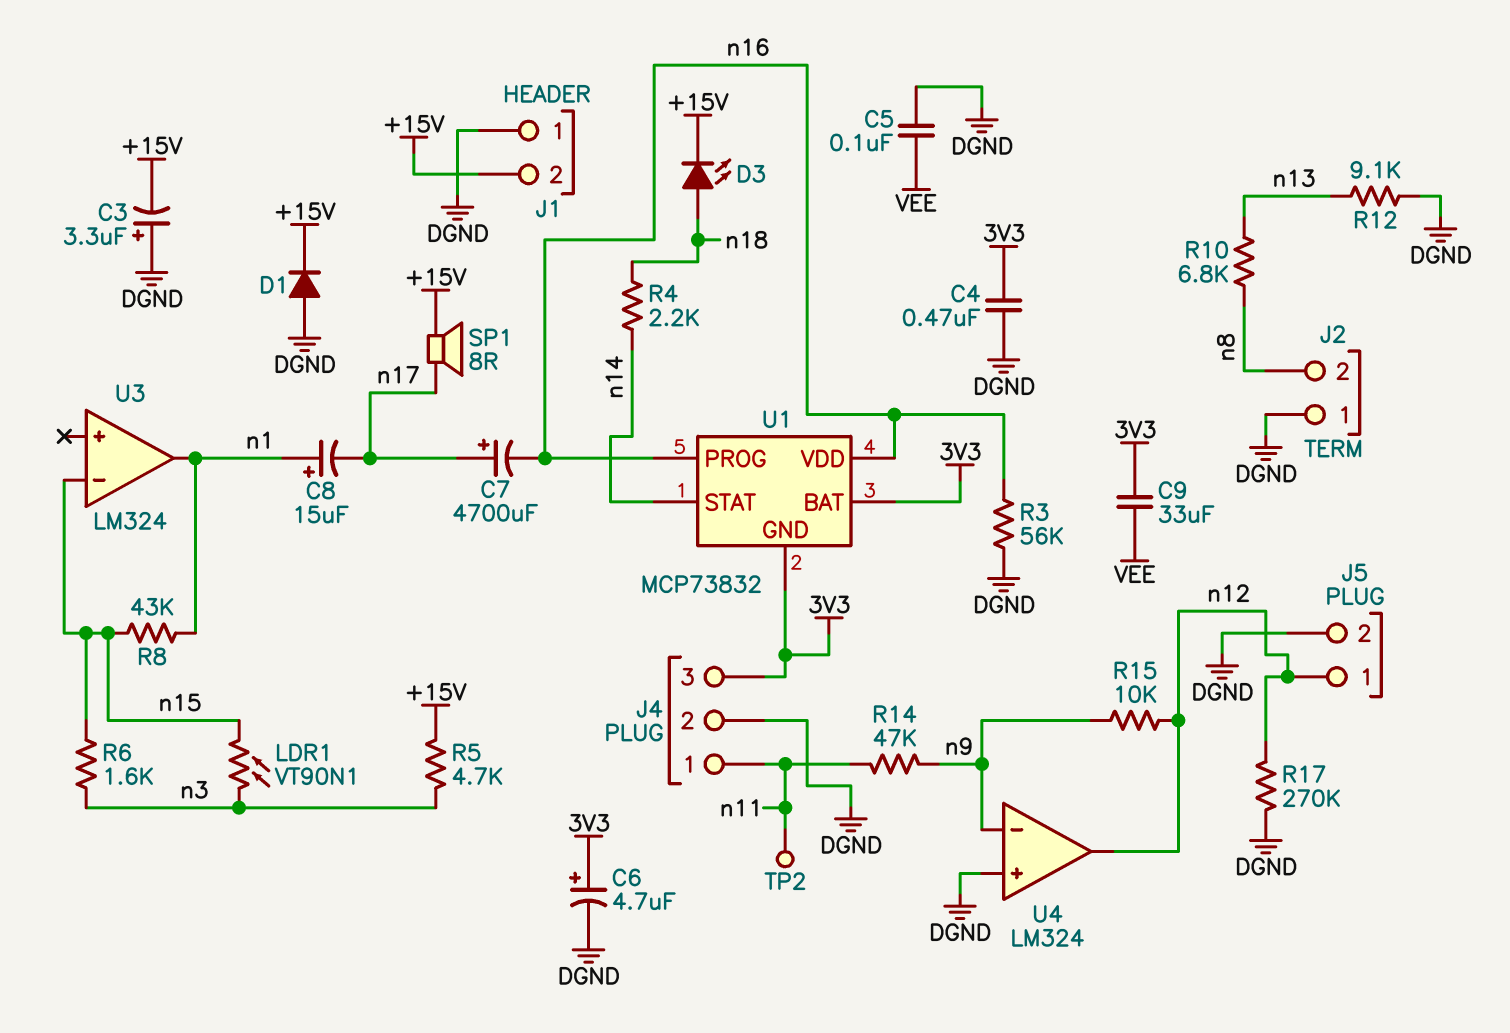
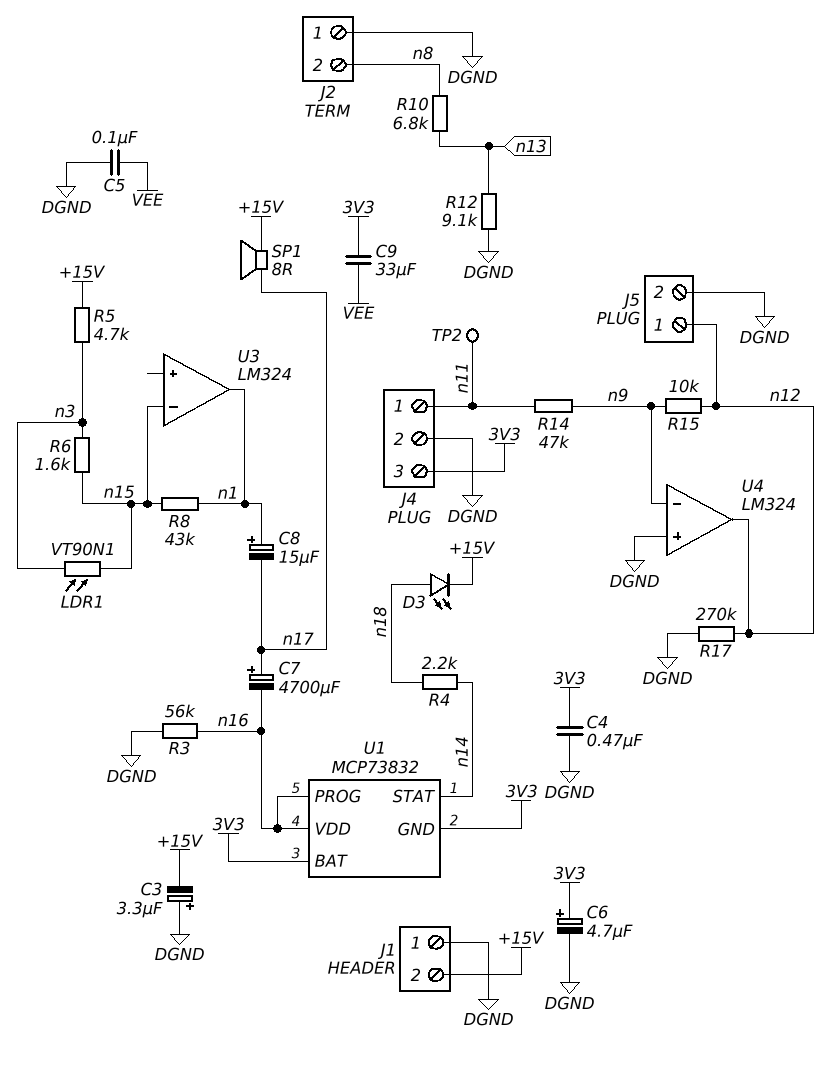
D1: diode (A DGND, K +15V) -> none

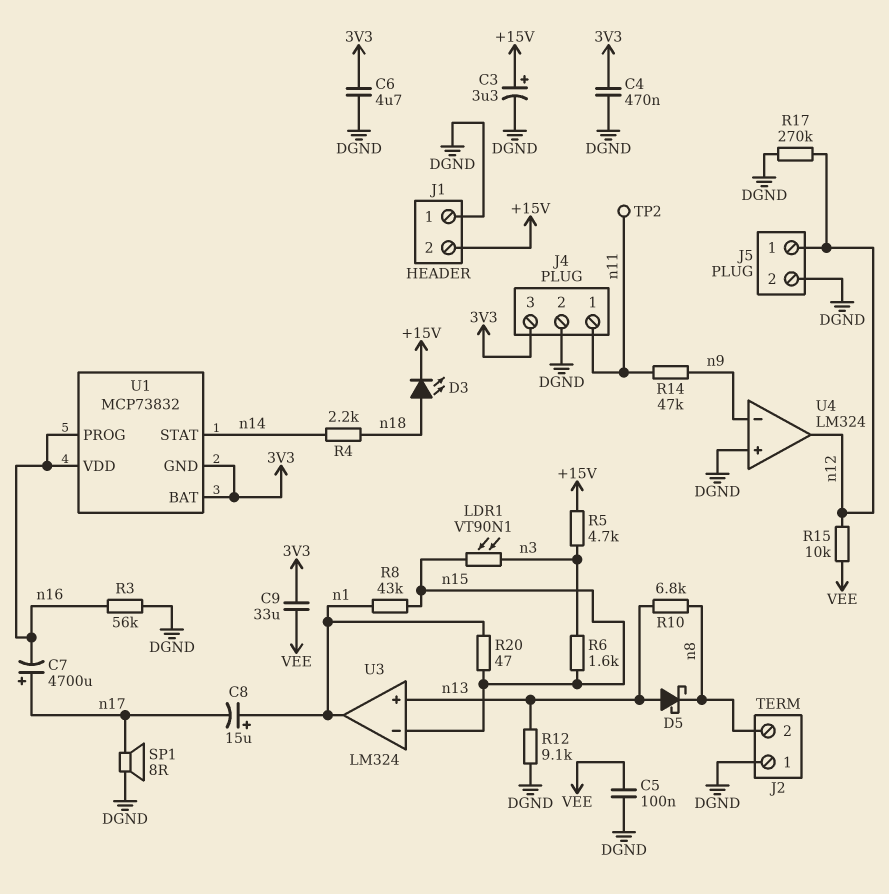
C3: 3.3uF (plus DGND, minus +15V) -> 3.3uF (plus +15V, minus DGND)
C6: 4.7uF (plus 3V3, minus DGND) -> 4.7uF (3V3, DGND)
D5: none -> schottky (A n13, K n8)
R15: 10k (n9, n12) -> 10k (VEE, n12)
R20: none -> 47 (n1, n15)
SP1: speaker 8R (+15V, n17) -> speaker 8R (DGND, n17)
U3 pin in+: none -> n13

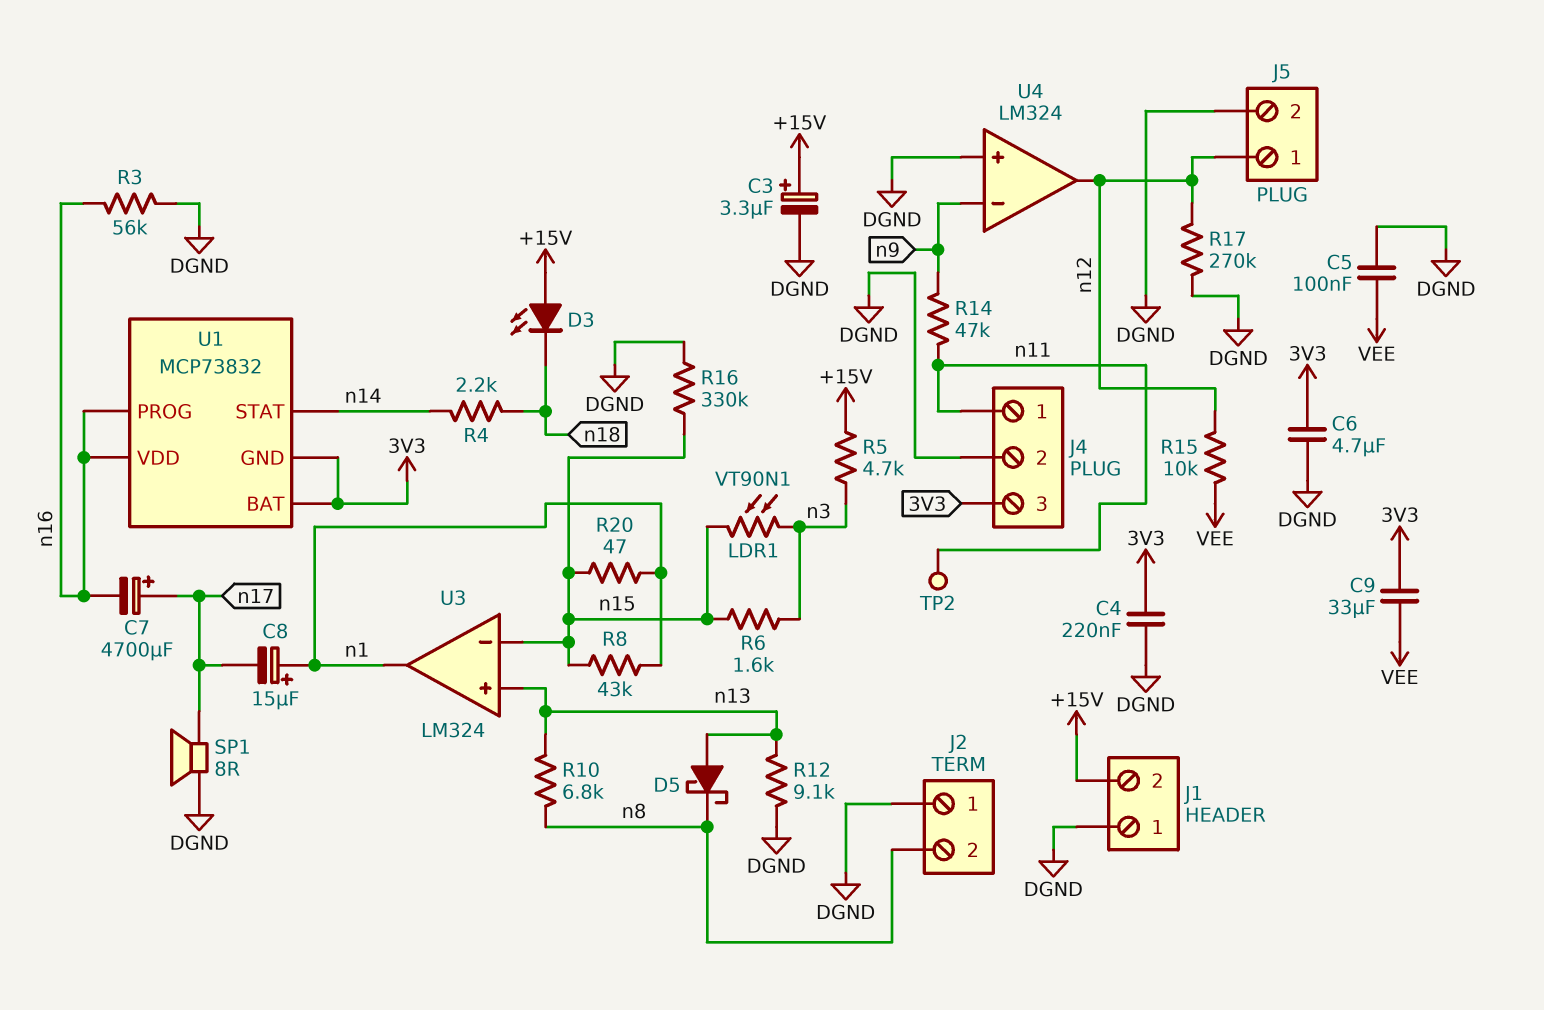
C4: 470nF (3V3, DGND) -> 220nF (3V3, DGND)
D3: LED (A n18, K +15V) -> LED (A +15V, K n18)
R16: none -> 330k (DGND, n15)

